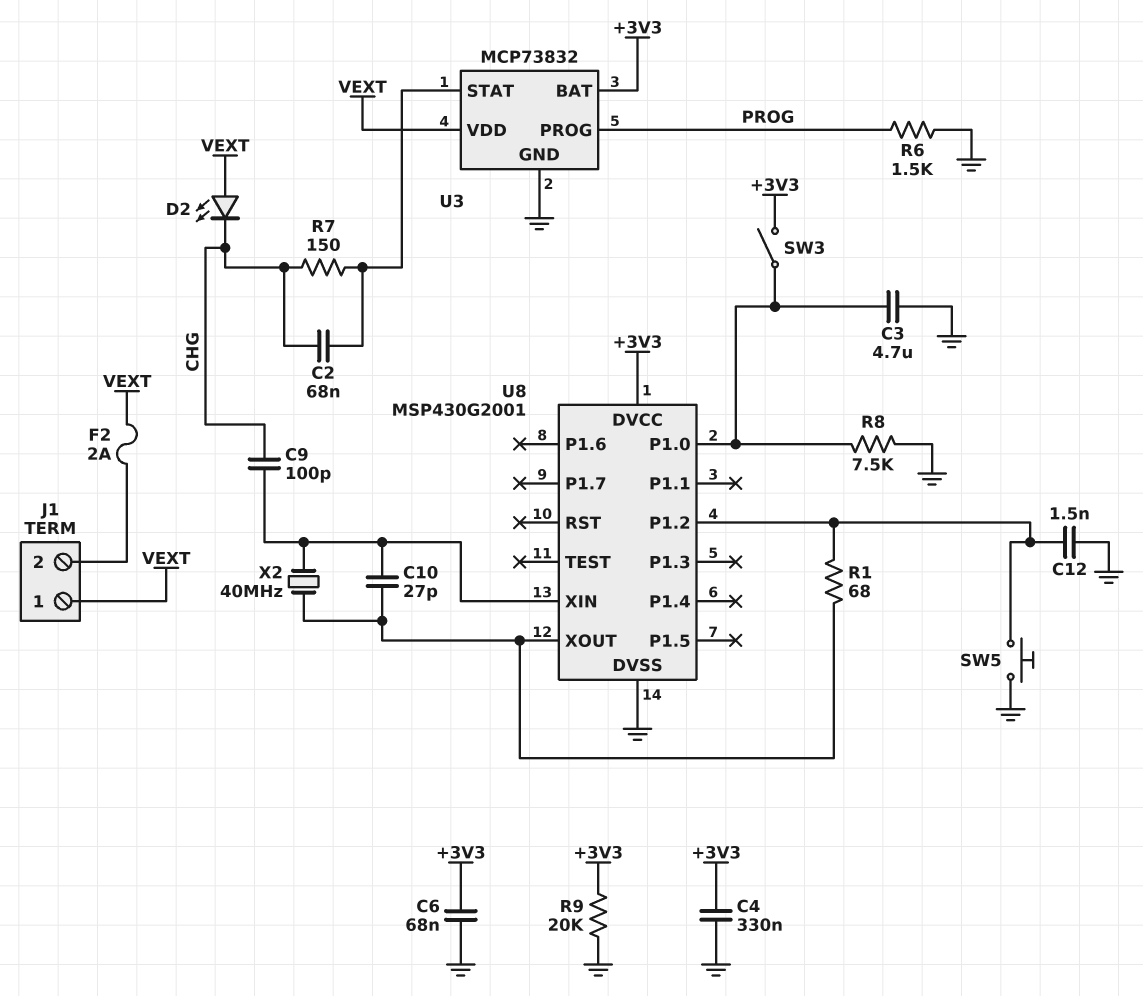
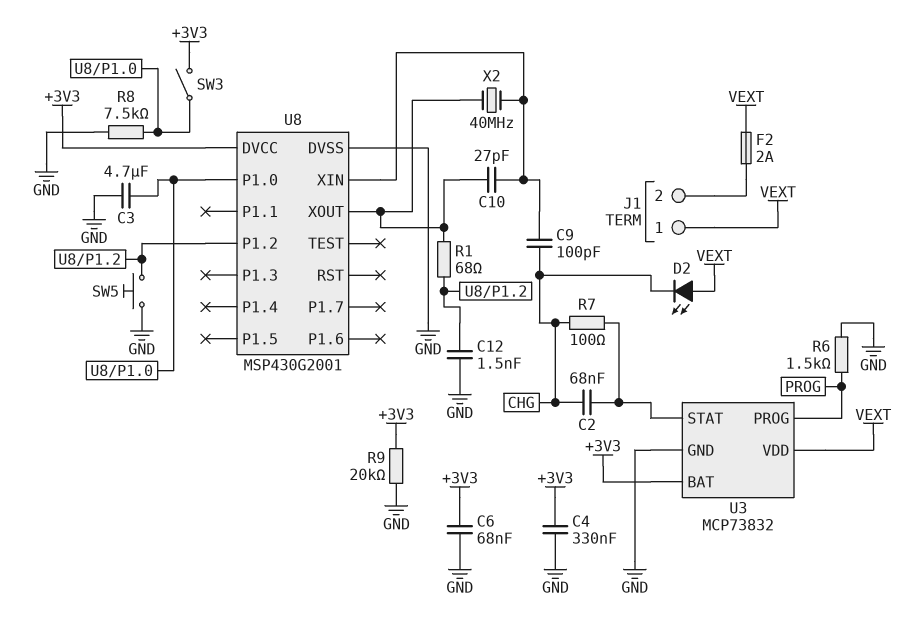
R7: 150 (CHG, U3/STAT) -> 100 (CHG, U3/STAT)

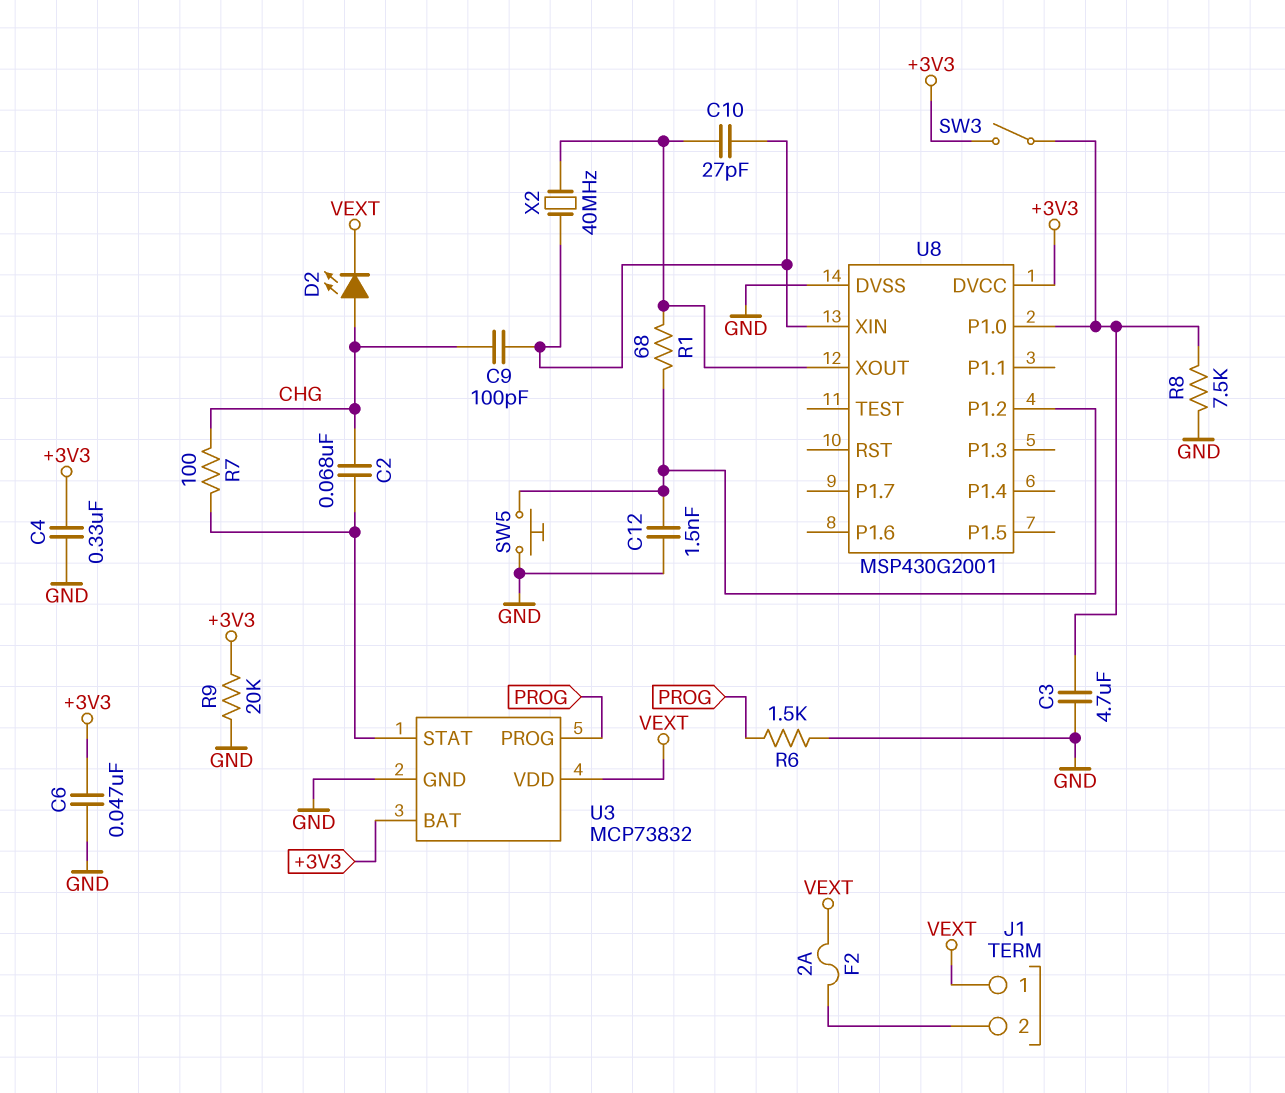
C6: 68nF (+3V3, GND) -> 47nF (+3V3, GND)
D2: LED (A VEXT, K CHG) -> LED (A CHG, K VEXT)

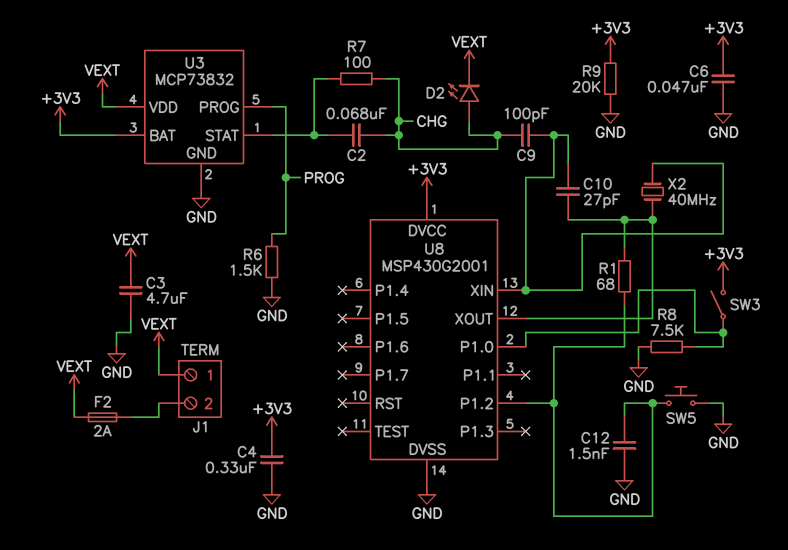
C3: 4.7uF (GND, U8/P1.0) -> 4.7uF (GND, VEXT)

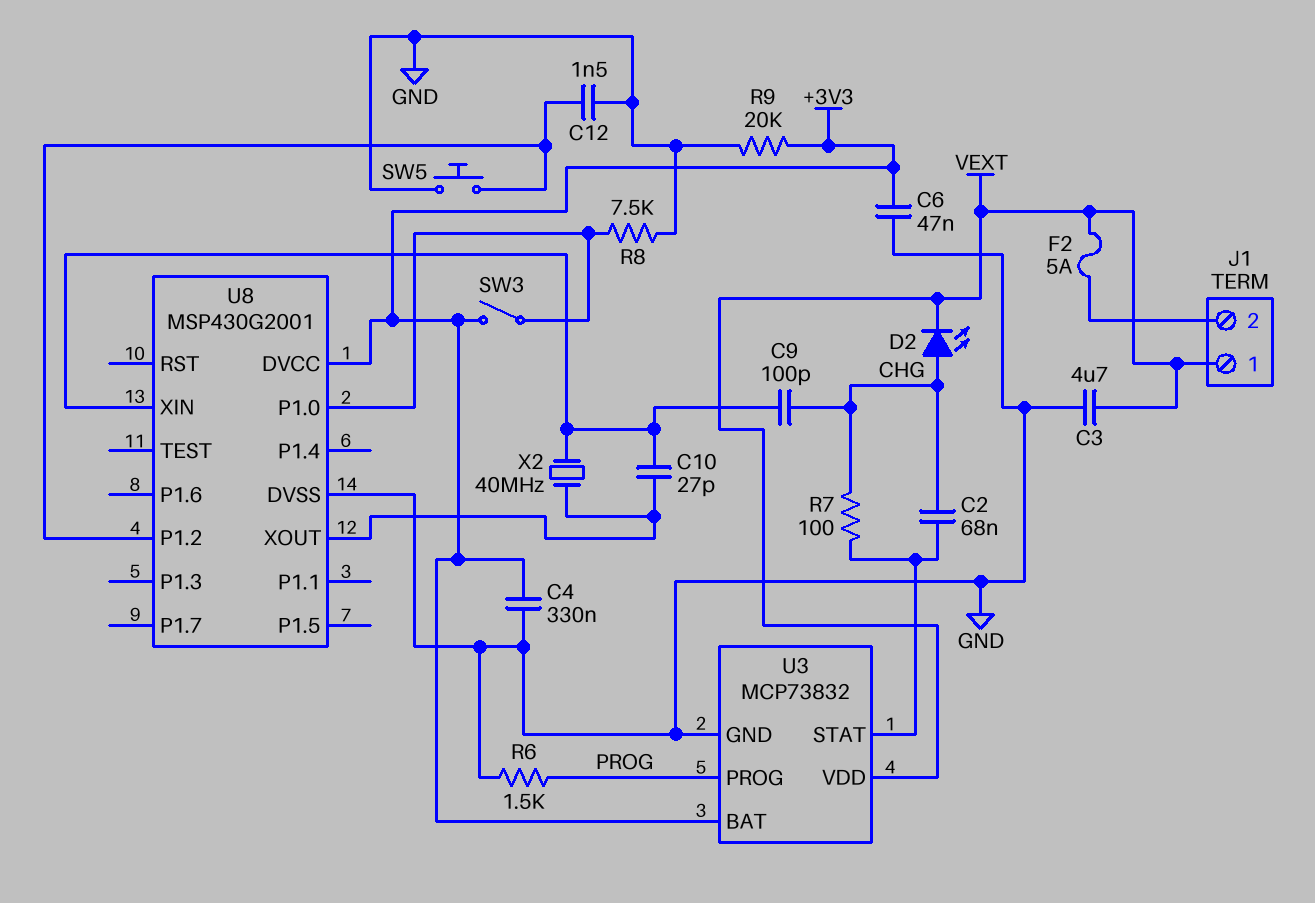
F2: 2A (J1/2, VEXT) -> 5A (J1/2, VEXT)
R1: 68 (U8/P1.2, U8/XOUT) -> none

